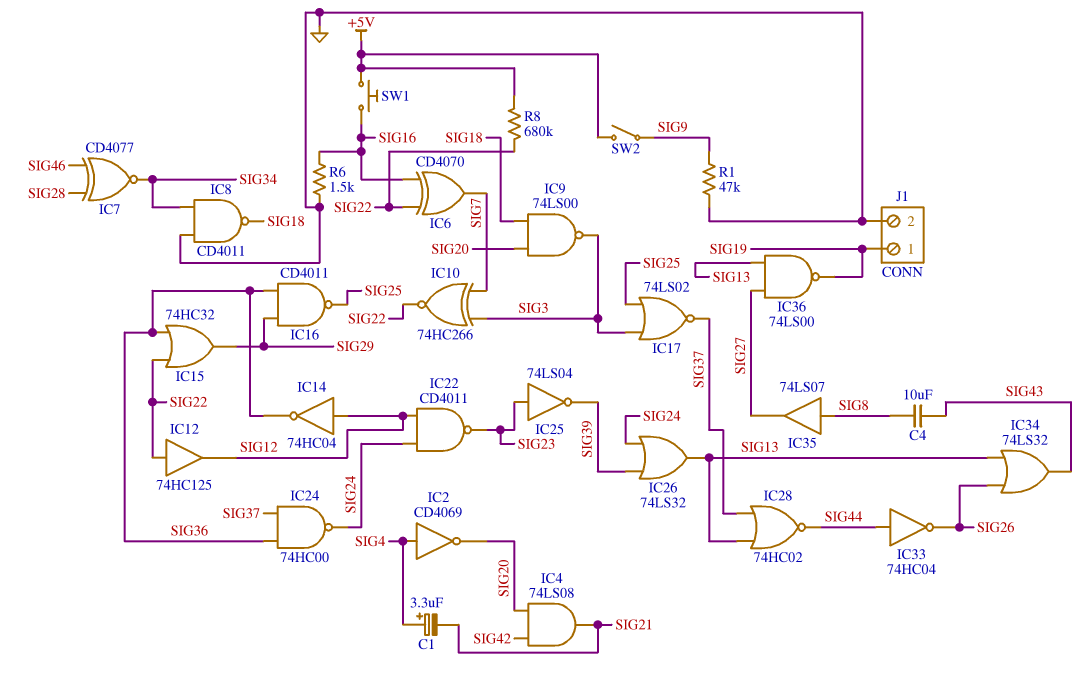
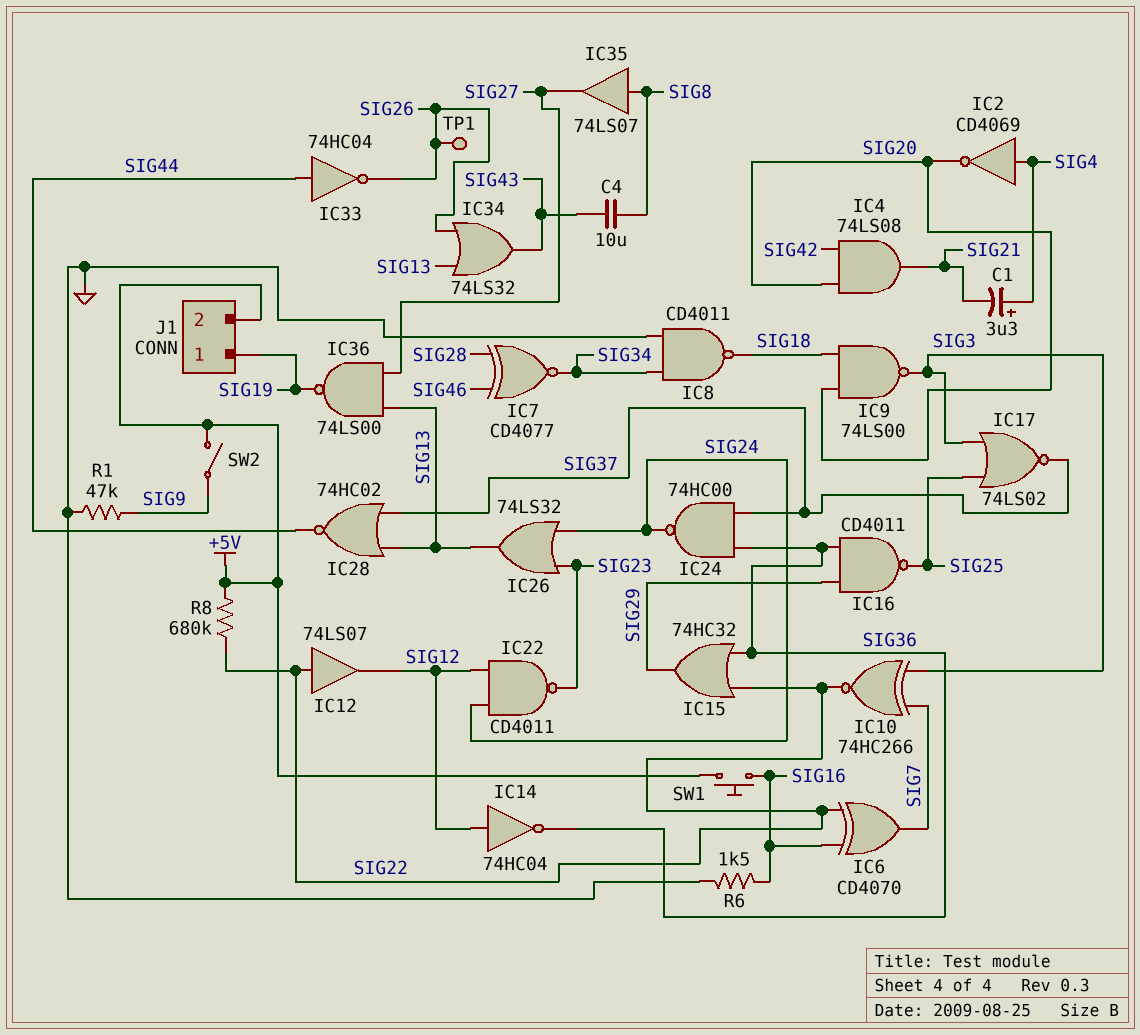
IC12: buffer 74HC125 (in SIG22, out SIG12) -> buffer 74LS07 (in SIG22, out SIG12)
IC25: NOT 74LS04 (in SIG23, out SIG39) -> none
IC26: OR 74LS32 (in SIG24, in SIG39, out SIG13) -> OR 74LS32 (in SIG23, in SIG24, out SIG13)
J1 pin 2: GND -> +5V
TP1: none -> test point (SIG26)

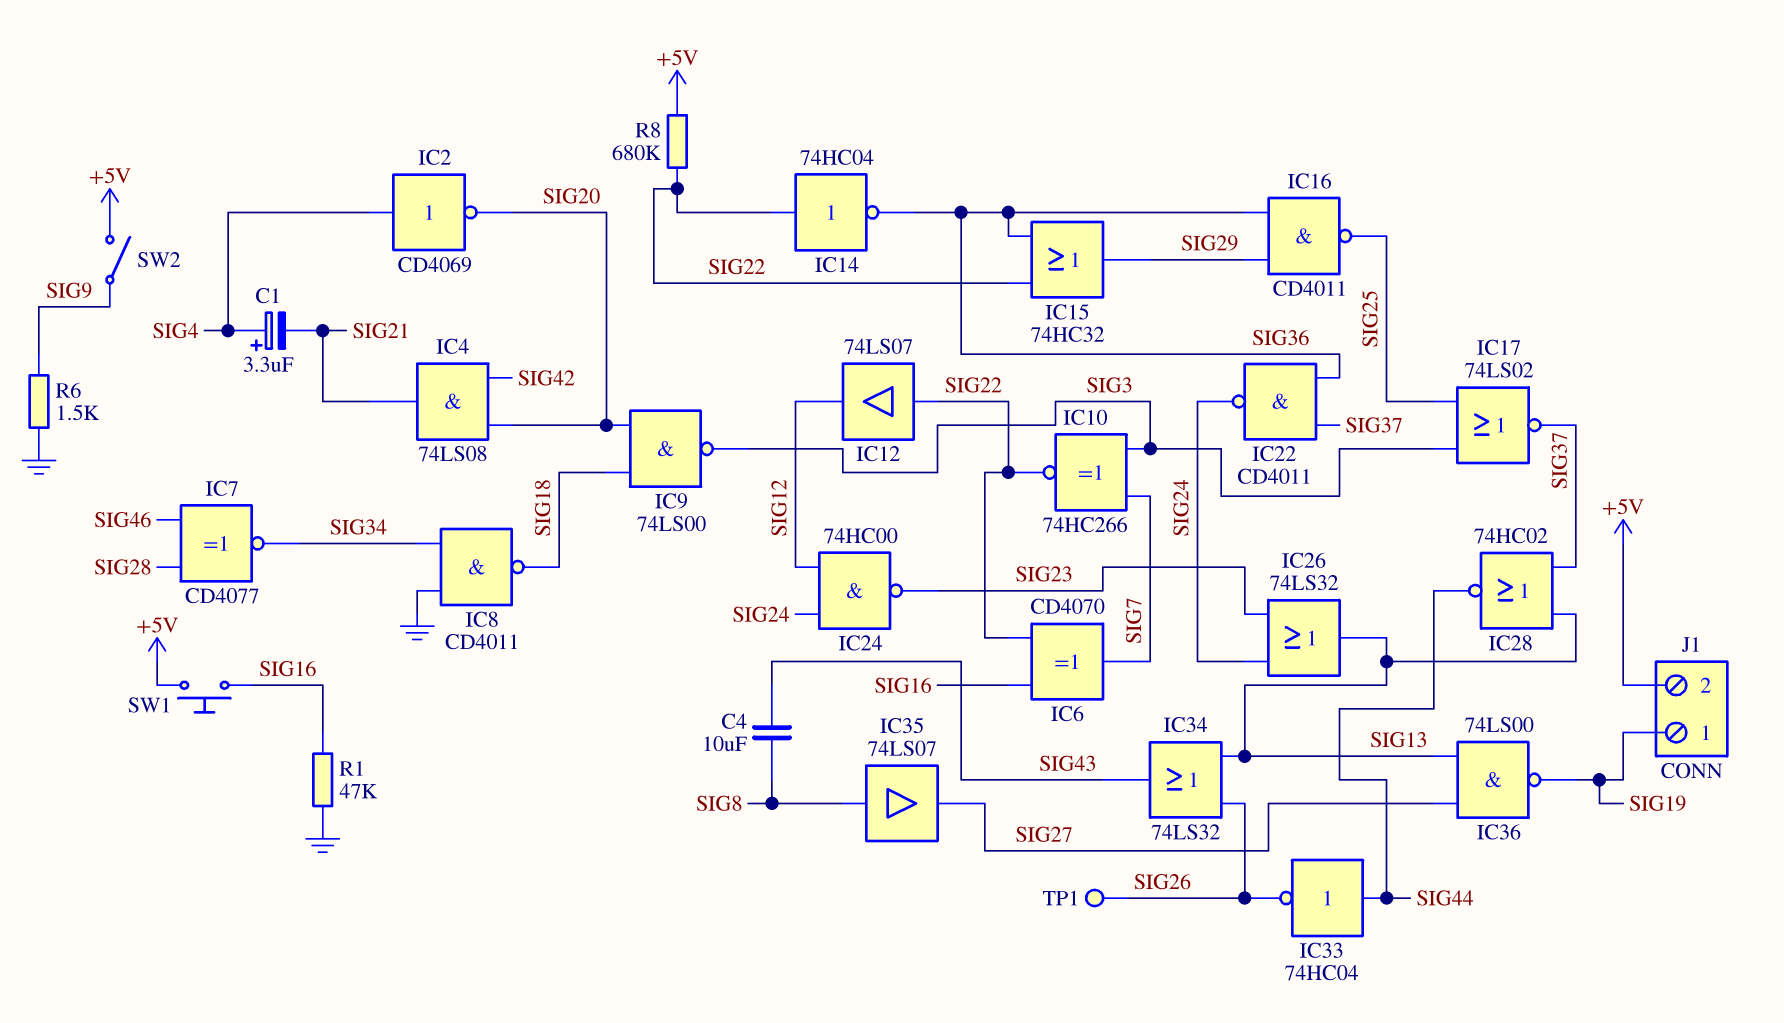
IC14: NOT 74HC04 (in SIG12, out SIG36) -> NOT 74HC04 (in SIG22, out SIG36)
IC22: NAND CD4011 (in SIG12, in SIG24, out SIG23) -> NAND CD4011 (in SIG36, in SIG37, out SIG24)
IC24: NAND 74HC00 (in SIG36, in SIG37, out SIG24) -> NAND 74HC00 (in SIG12, in SIG24, out SIG23)
R1: 47k (GND, SIG9) -> 47k (GND, SIG16)
R6: 1.5k (GND, SIG16) -> 1.5k (GND, SIG9)

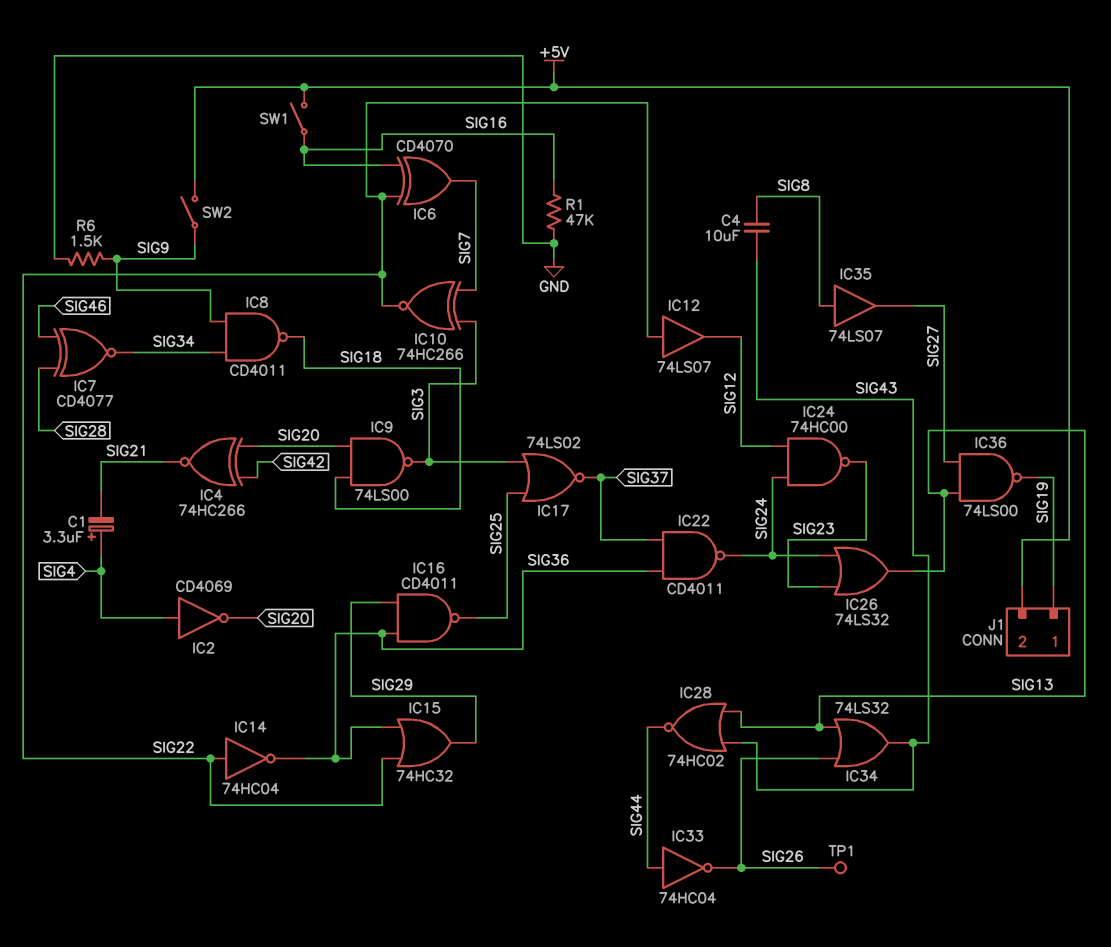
IC4: AND 74LS08 (in SIG20, in SIG42, out SIG21) -> XNOR 74HC266 (in SIG20, in SIG42, out SIG21)
IC8: NAND CD4011 (in GND, in SIG34, out SIG18) -> NAND CD4011 (in SIG9, in SIG34, out SIG18)
IC28: NOR 74HC02 (in SIG13, in SIG37, out SIG44) -> NOR 74HC02 (in SIG13, in SIG43, out SIG44)
R8: 680k (+5V, SIG22) -> none
SW1: button (+5V, SIG16) -> switch (+5V, SIG16)

